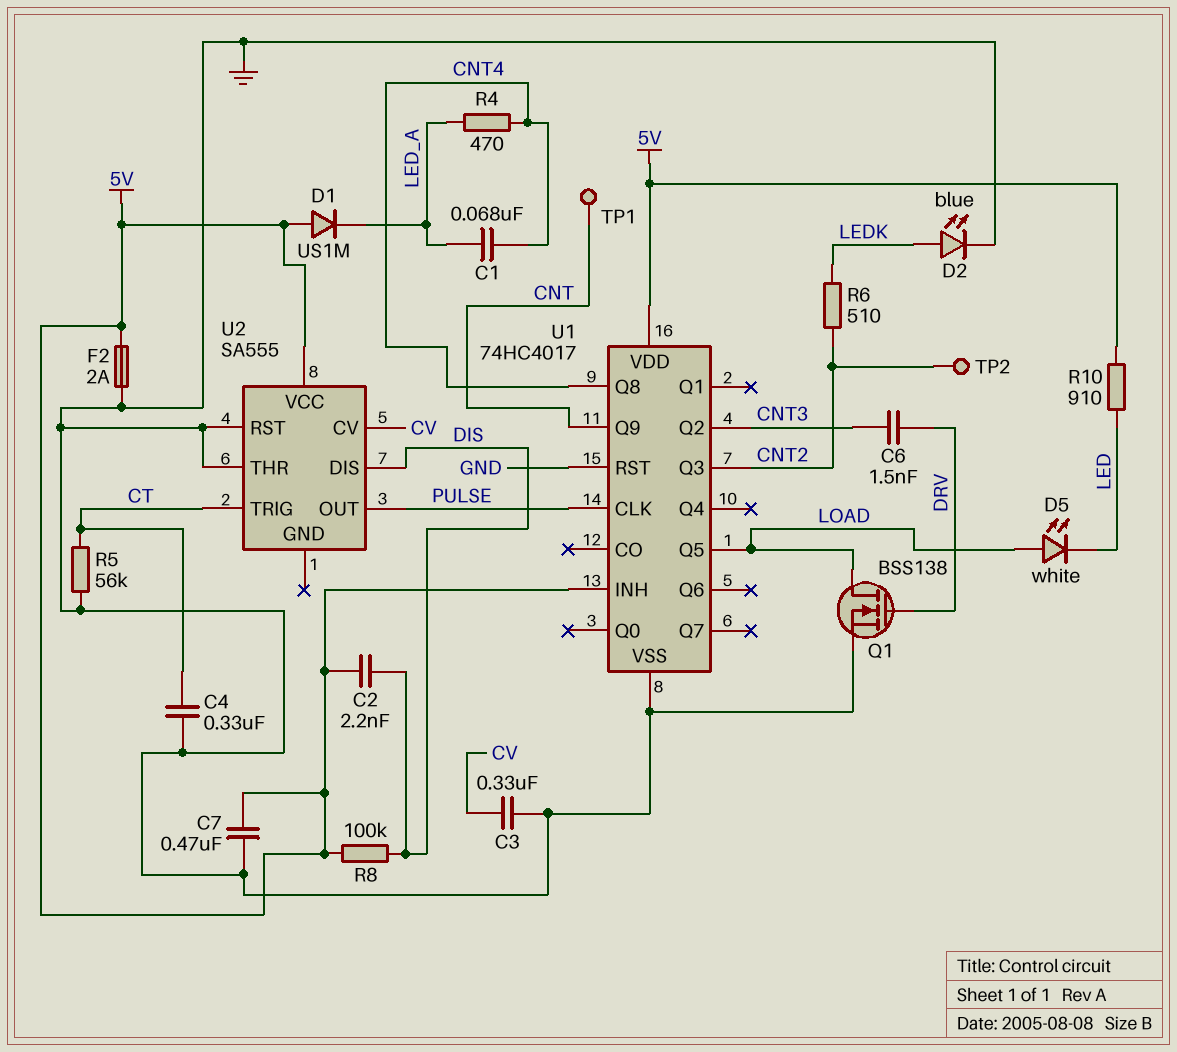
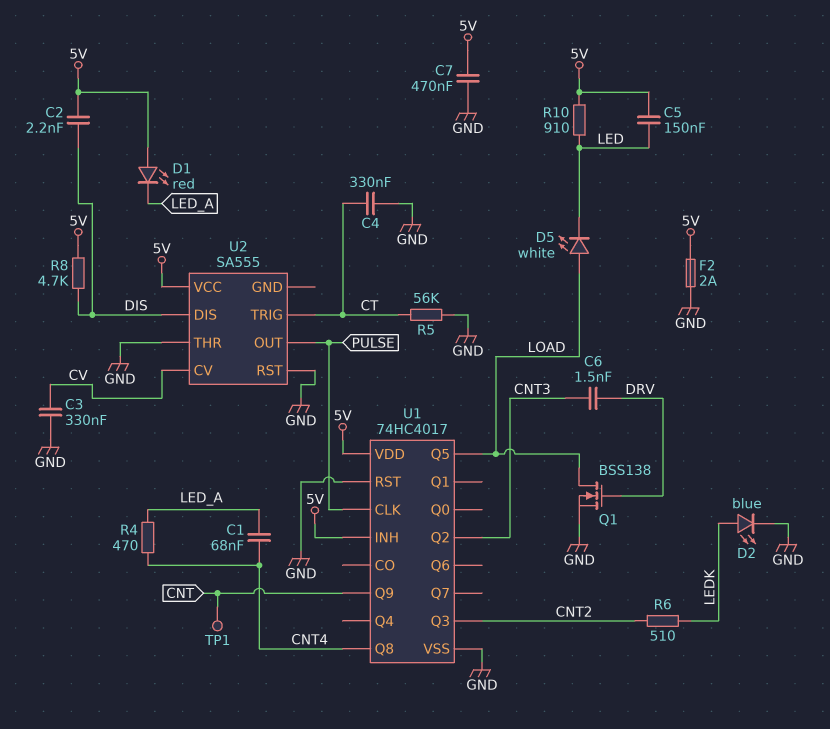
C5: none -> 150nF (5V, LED)
D1: diode US1M (A 5V, K LED_A) -> LED red (A 5V, K LED_A)
R8: 100k (5V, DIS) -> 4.7k (5V, DIS)
TP2: test point (CNT2) -> none

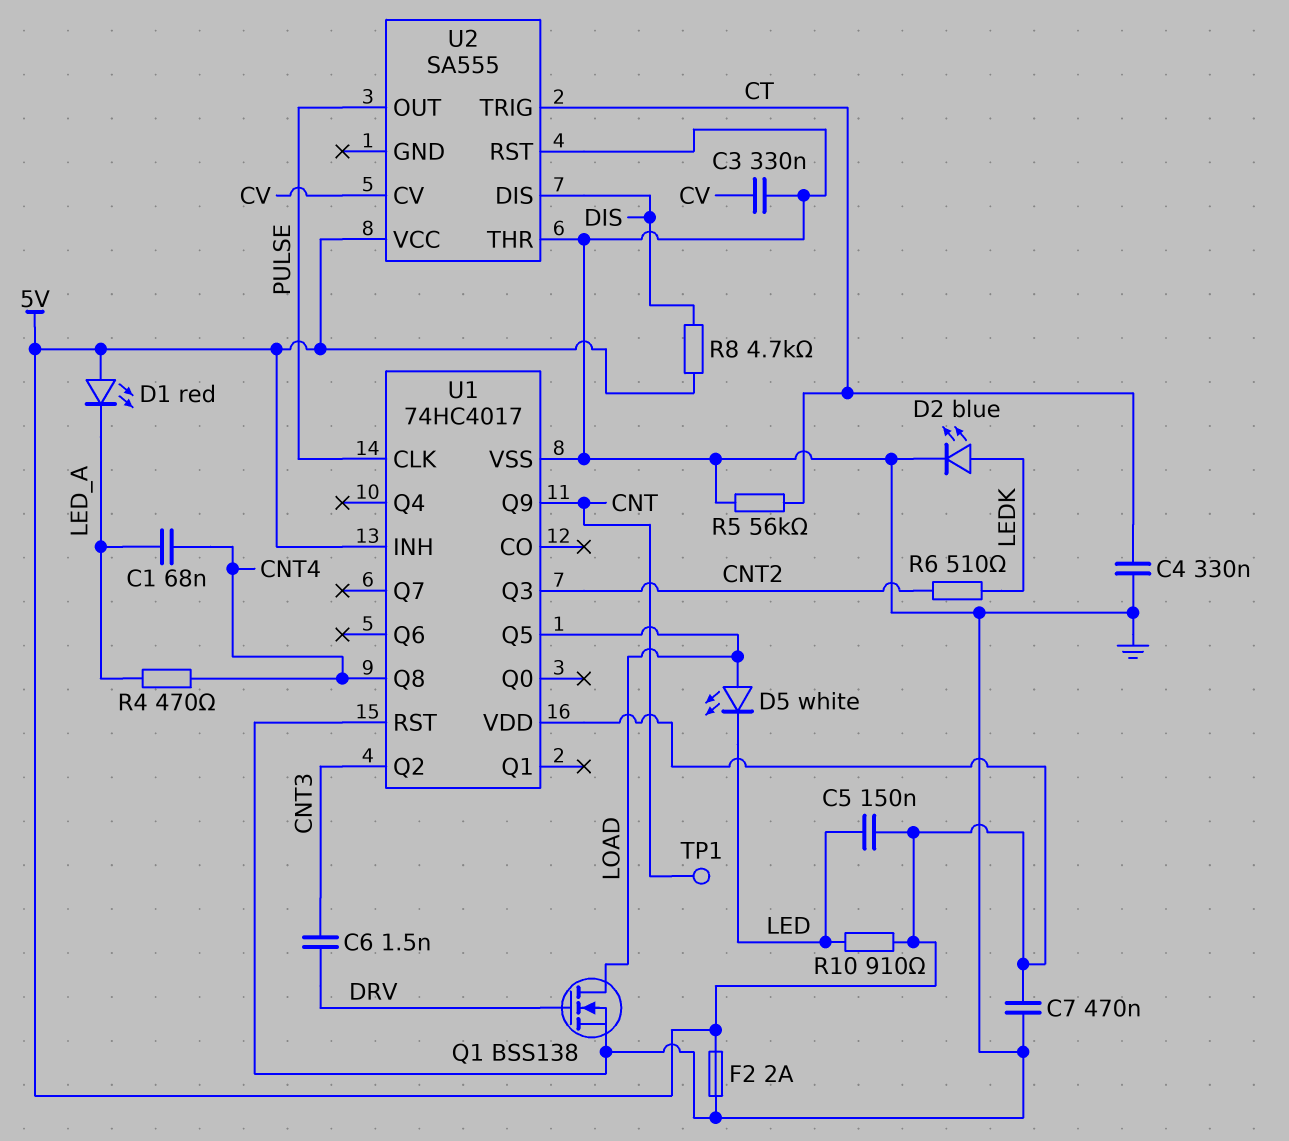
C2: 2.2nF (5V, DIS) -> none

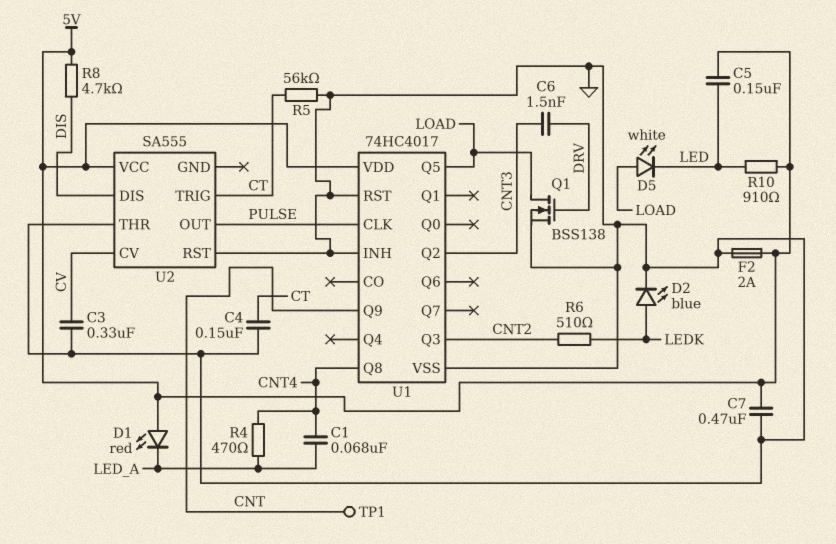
C4: 330nF (CT, GND) -> 150nF (CT, GND)
U1 pin INH: 5V -> GND

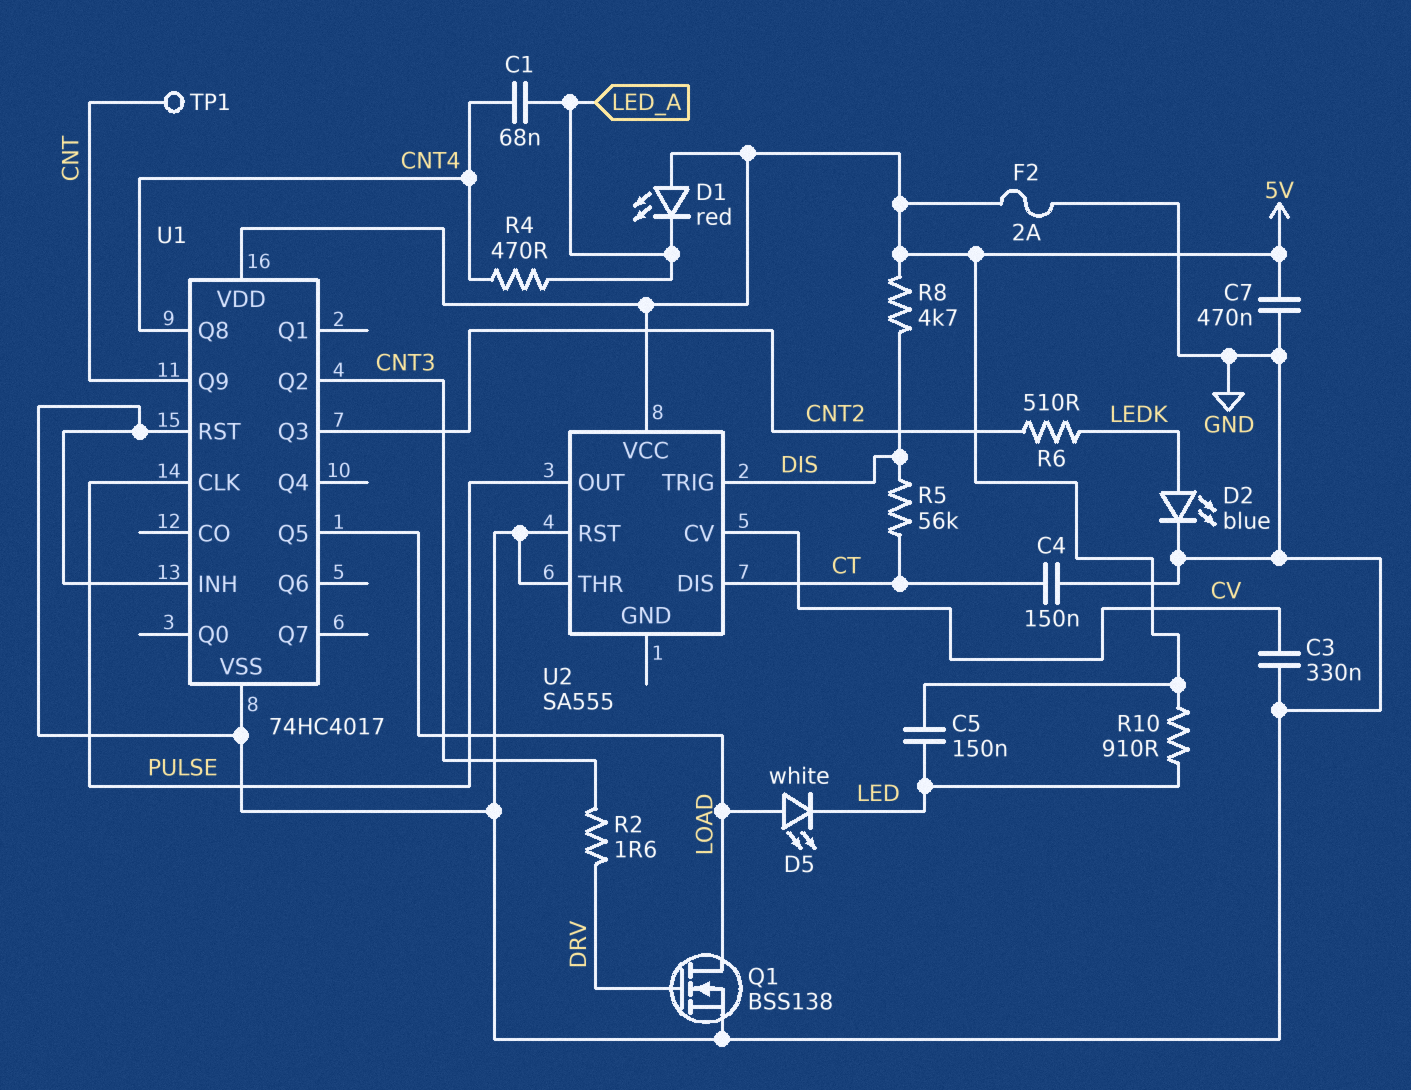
C6: 1.5nF (CNT3, DRV) -> none
R2: none -> 1.6 (CNT3, DRV)
R5: 56k (CT, GND) -> 56k (CT, DIS)
U2 pin DIS: DIS -> CT
U2 pin TRIG: CT -> DIS

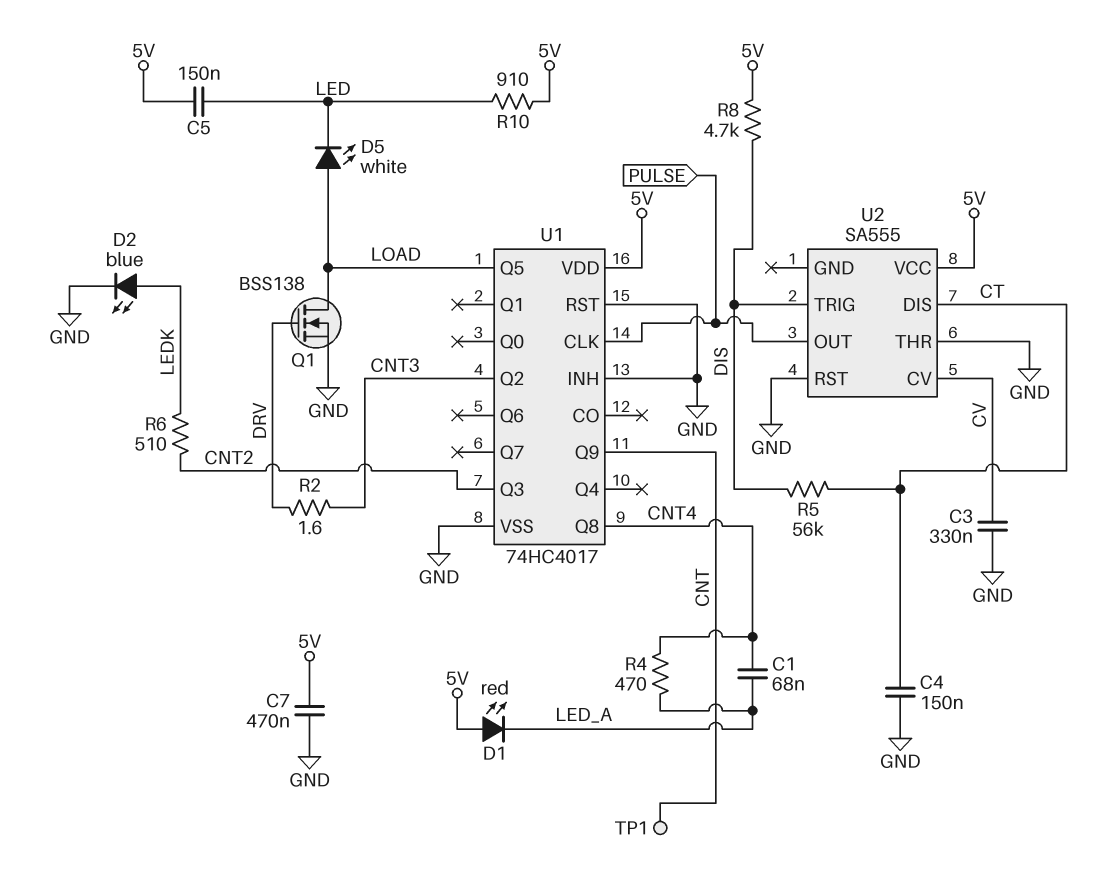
F2: 2A (5V, GND) -> none

